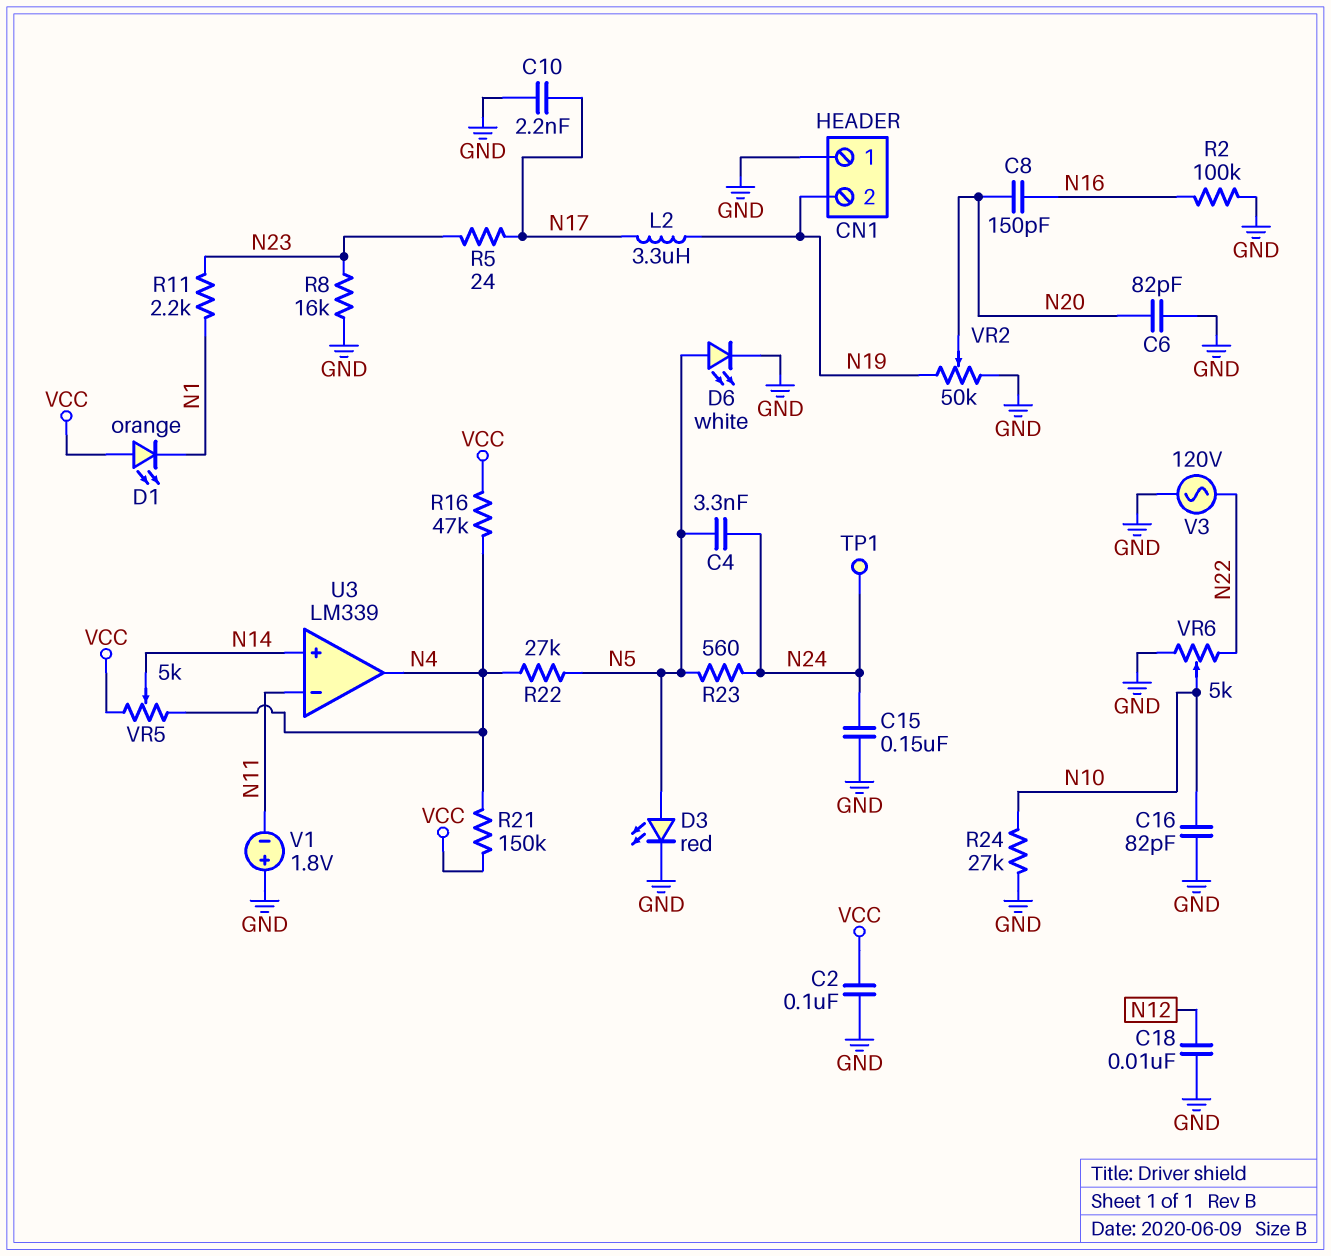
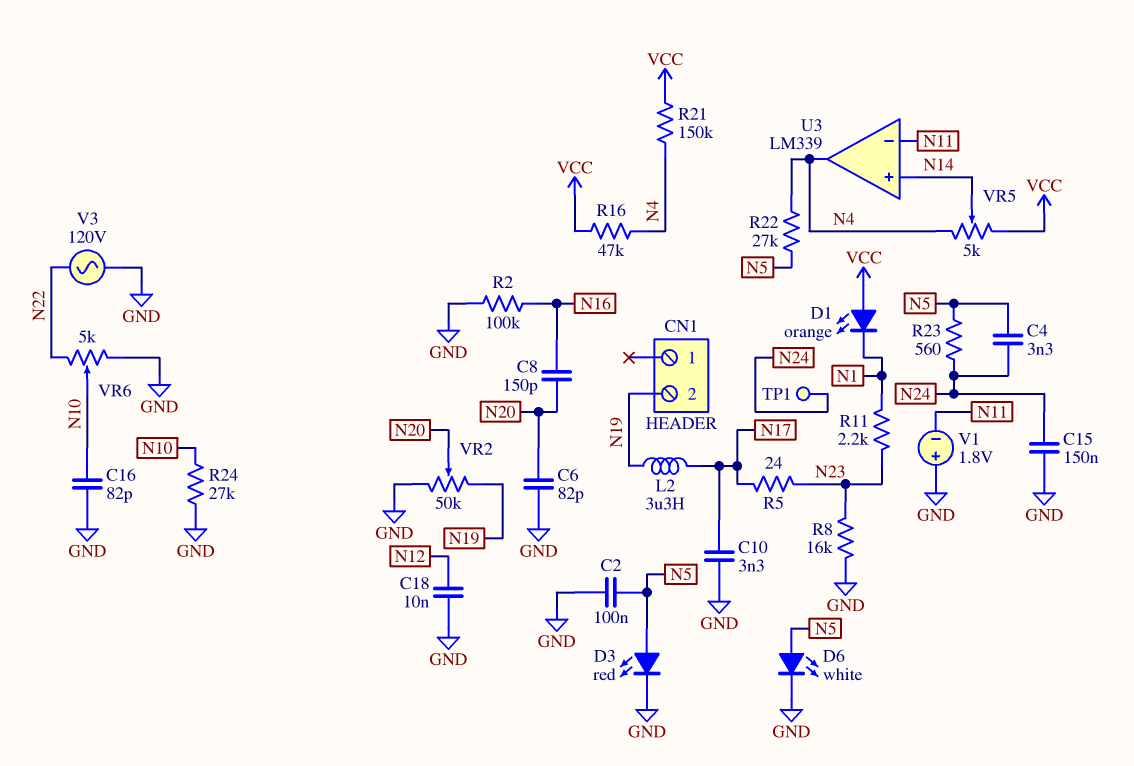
C2: 100nF (GND, VCC) -> 100nF (GND, N5)
C10: 2.2nF (GND, N17) -> 3.3nF (GND, N17)
CN1 pin 1: GND -> none

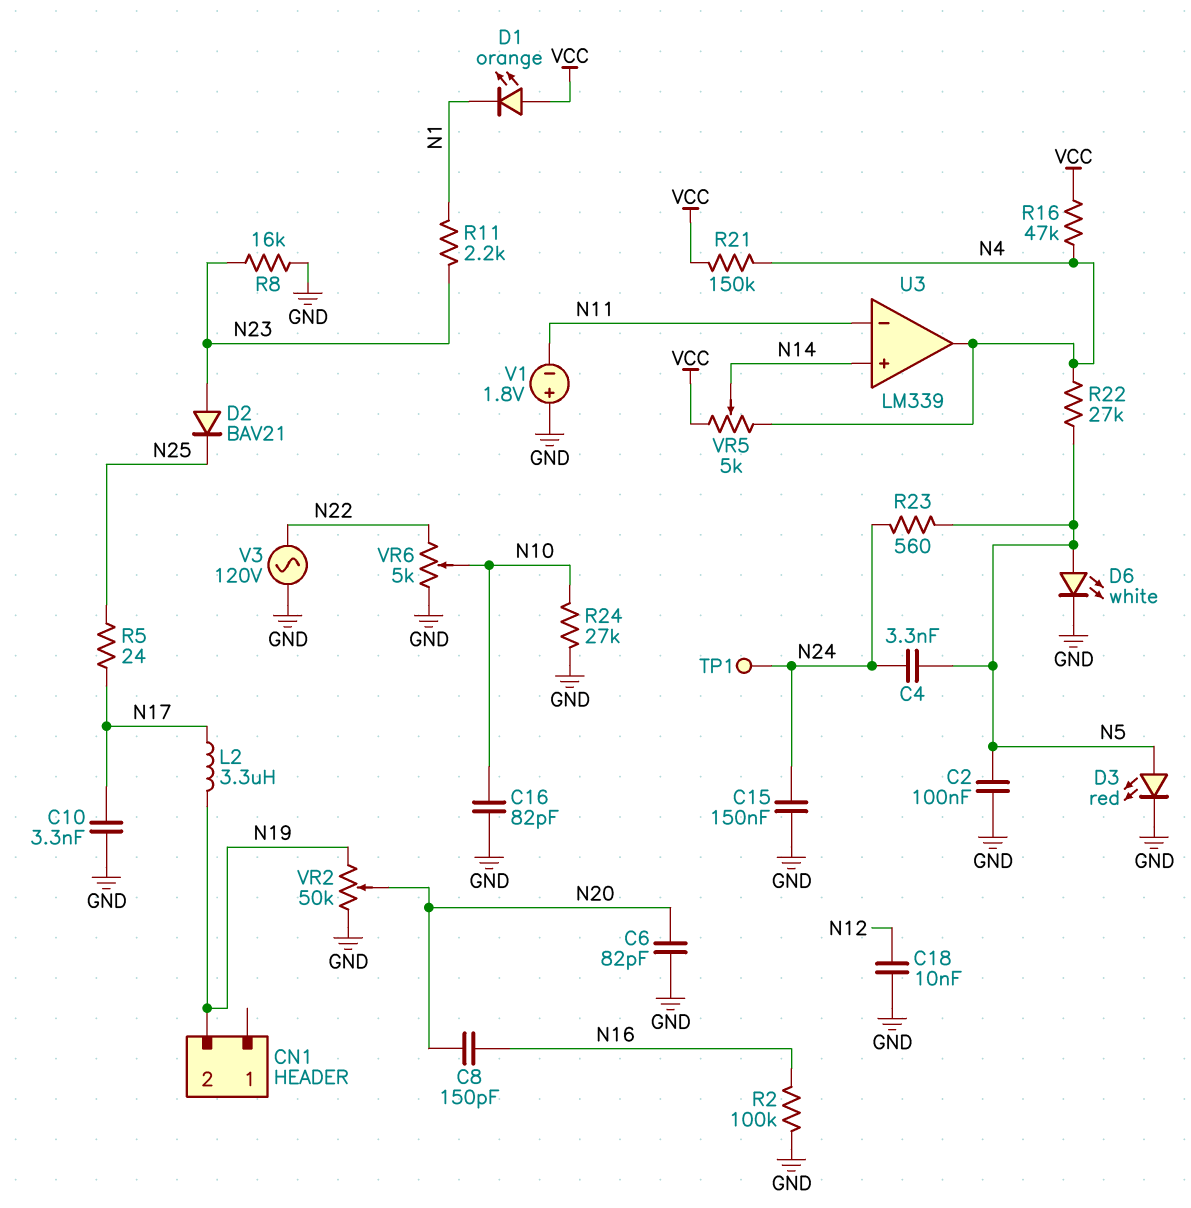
D2: none -> diode BAV21 (A N23, K N25)
R5: 24 (N17, N23) -> 24 (N17, N25)

